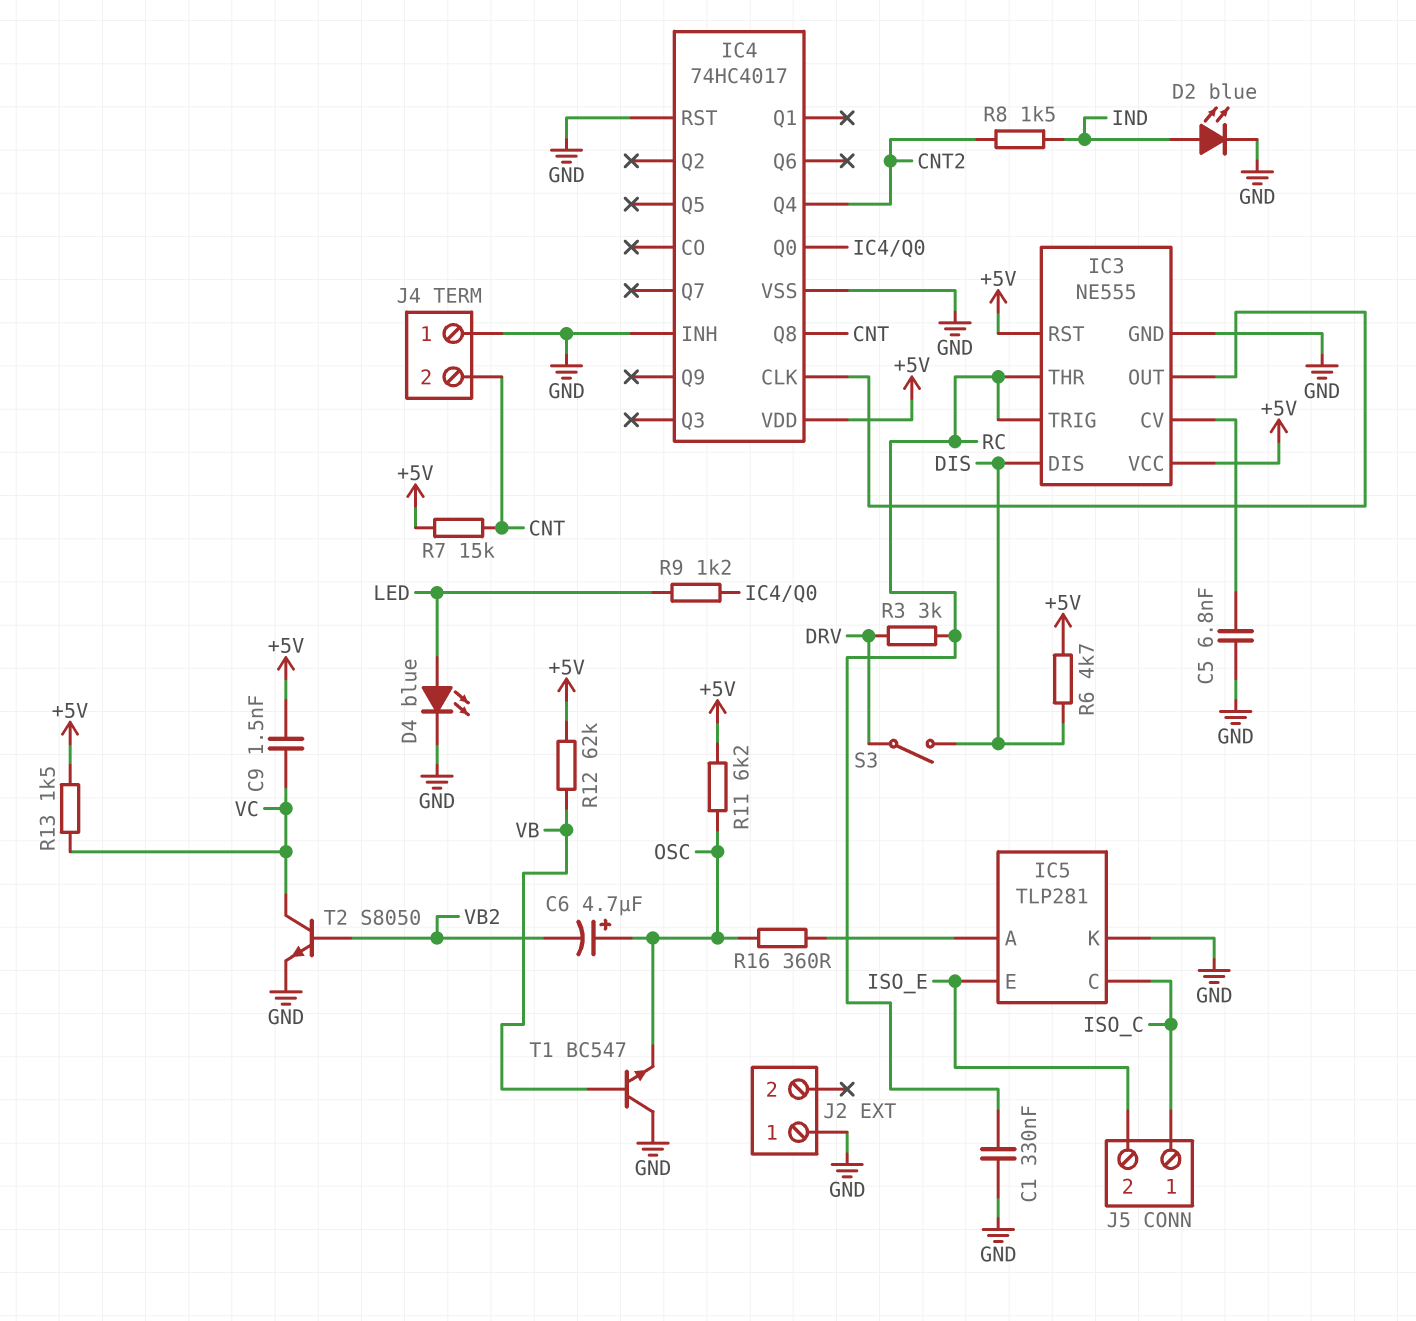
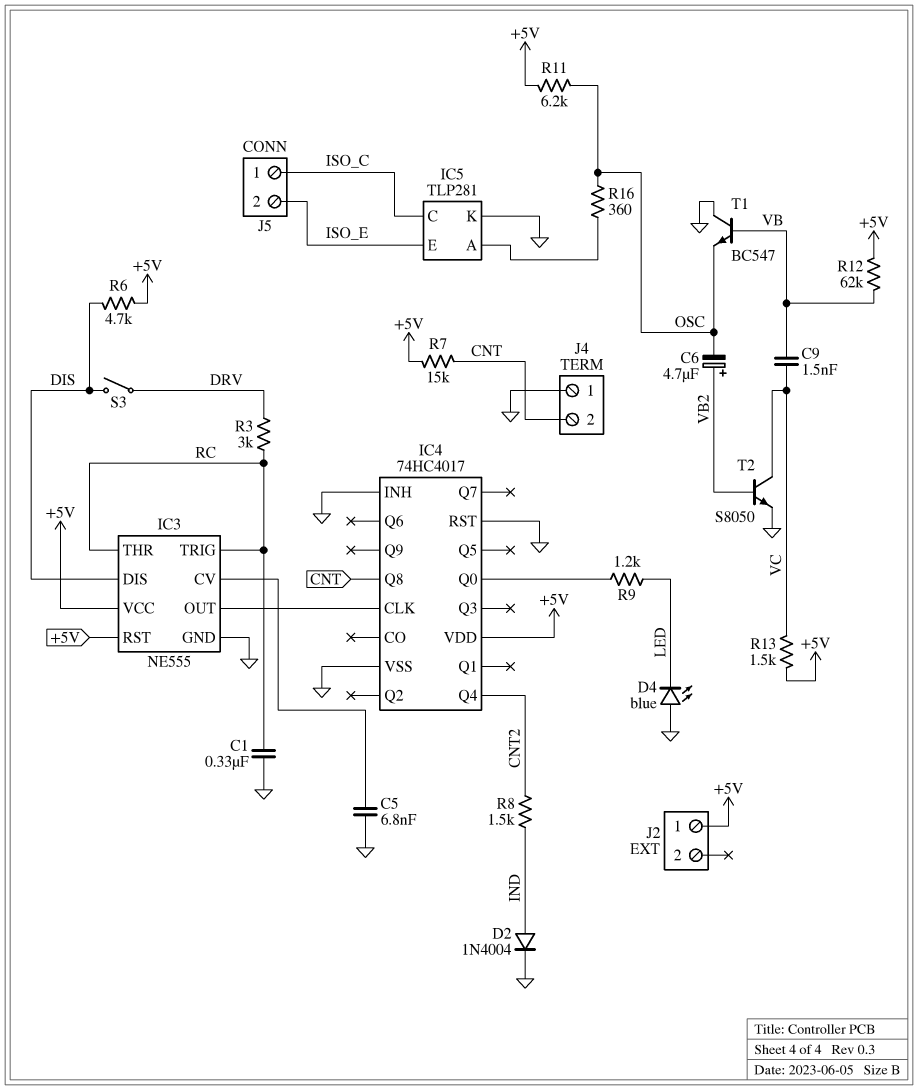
C6: 4.7uF (plus OSC, minus VB2) -> 4.7uF (plus VB2, minus OSC)
C9: 1.5nF (+5V, VC) -> 1.5nF (VB, VC)
D2: LED blue (A IND, K GND) -> diode 1N4004 (A IND, K GND)
D4: LED blue (A LED, K GND) -> LED blue (A GND, K LED)
J2 pin 1: GND -> +5V

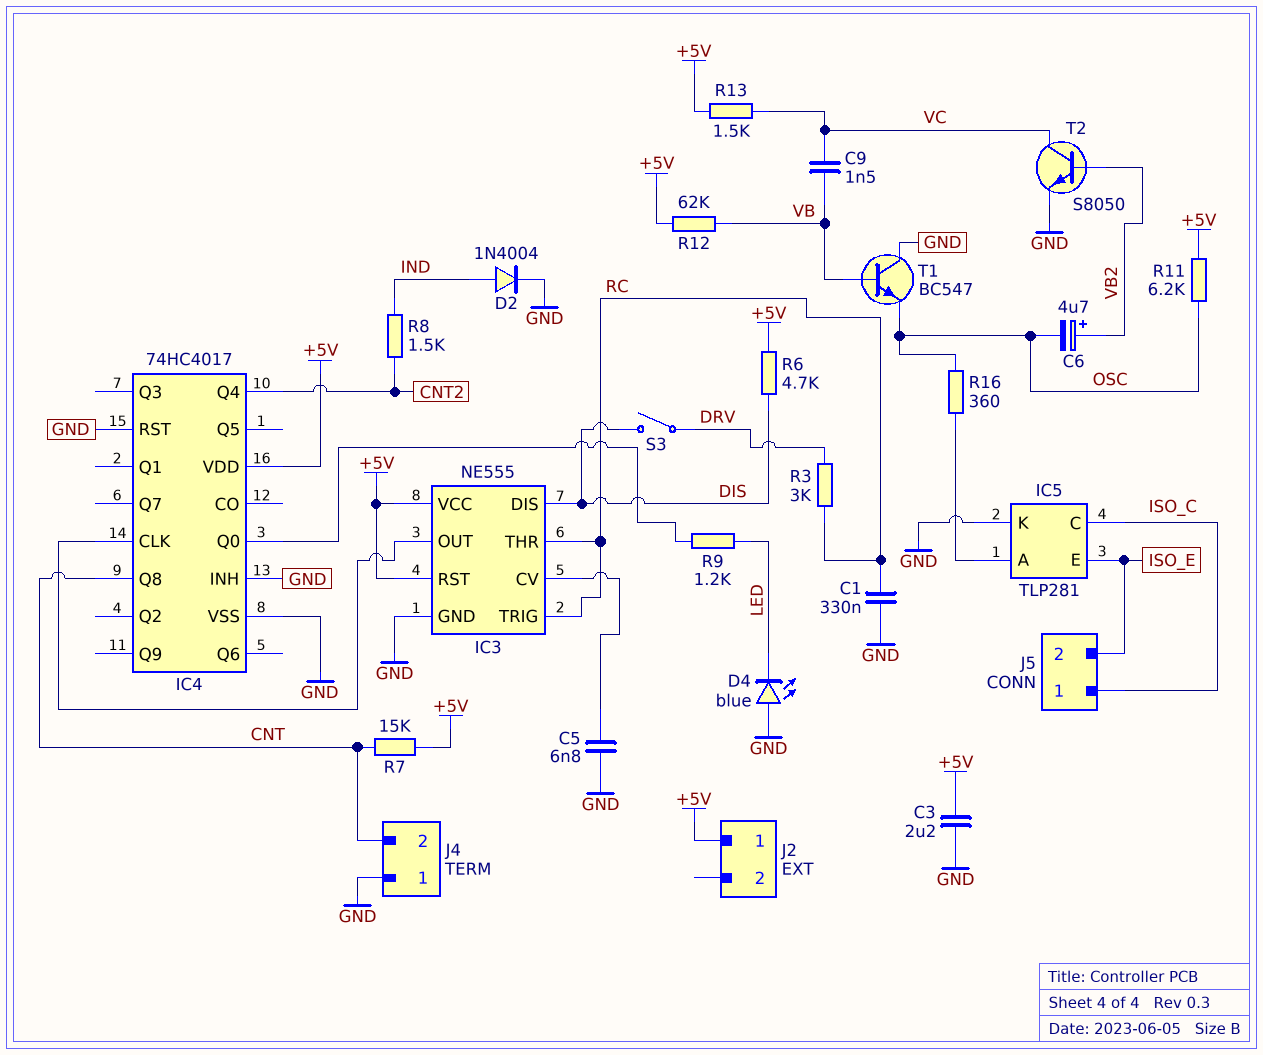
C3: none -> 2.2uF (+5V, GND)

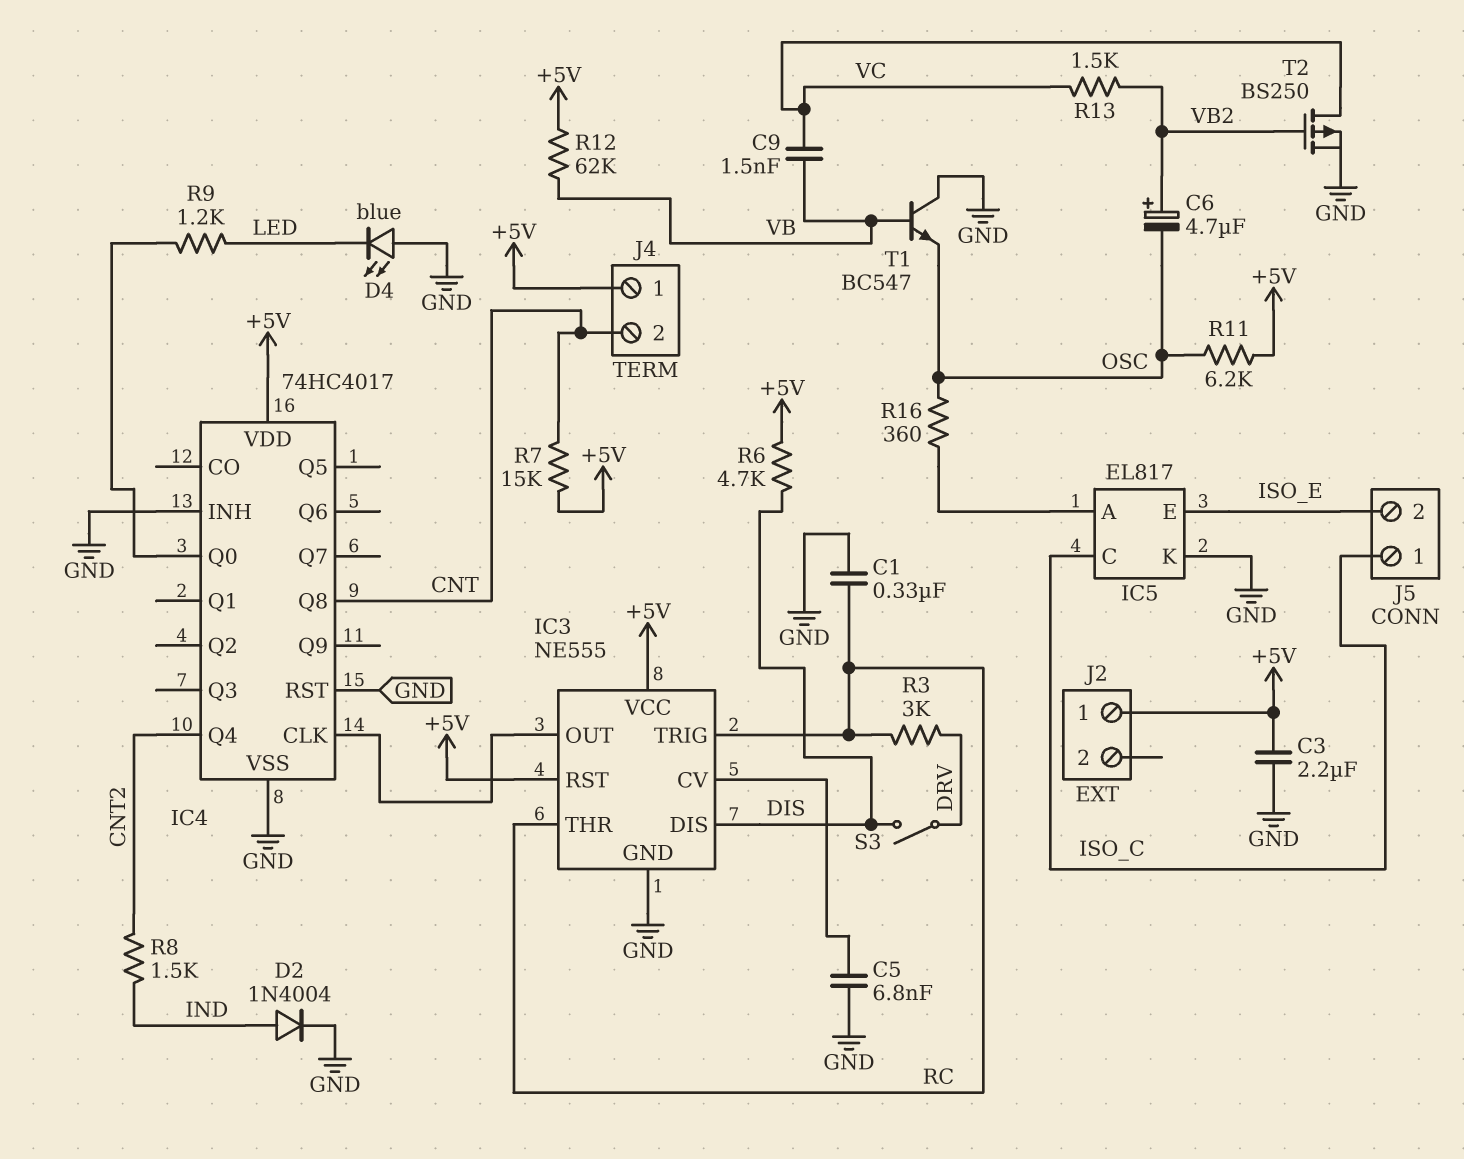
IC5: TLP281 -> EL817
J4 pin 1: GND -> +5V
R13: 1.5k (+5V, VC) -> 1.5k (VB2, VC)
T2: NPN S8050 (B VB2, C VC, E GND) -> PMOS BS250 (G VB2, D VC, S GND)

